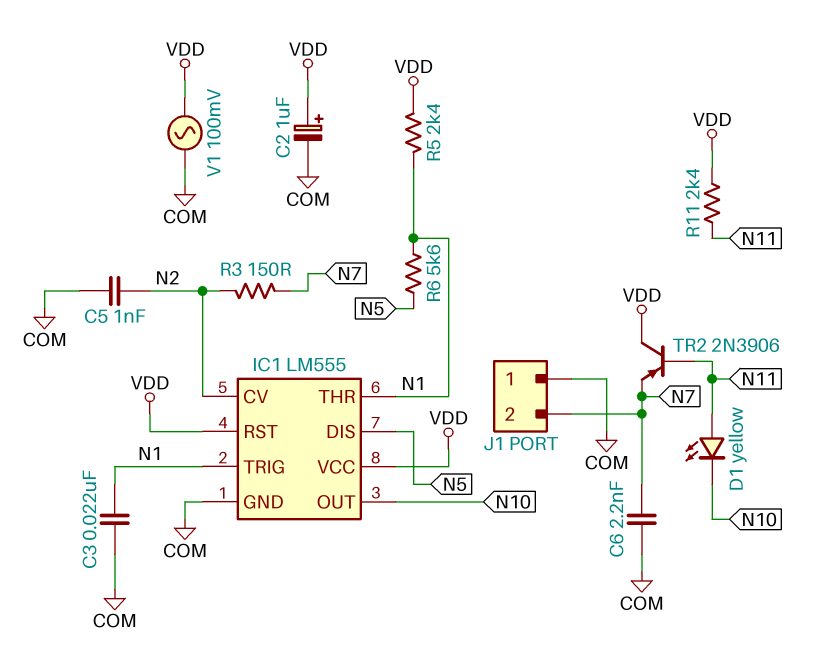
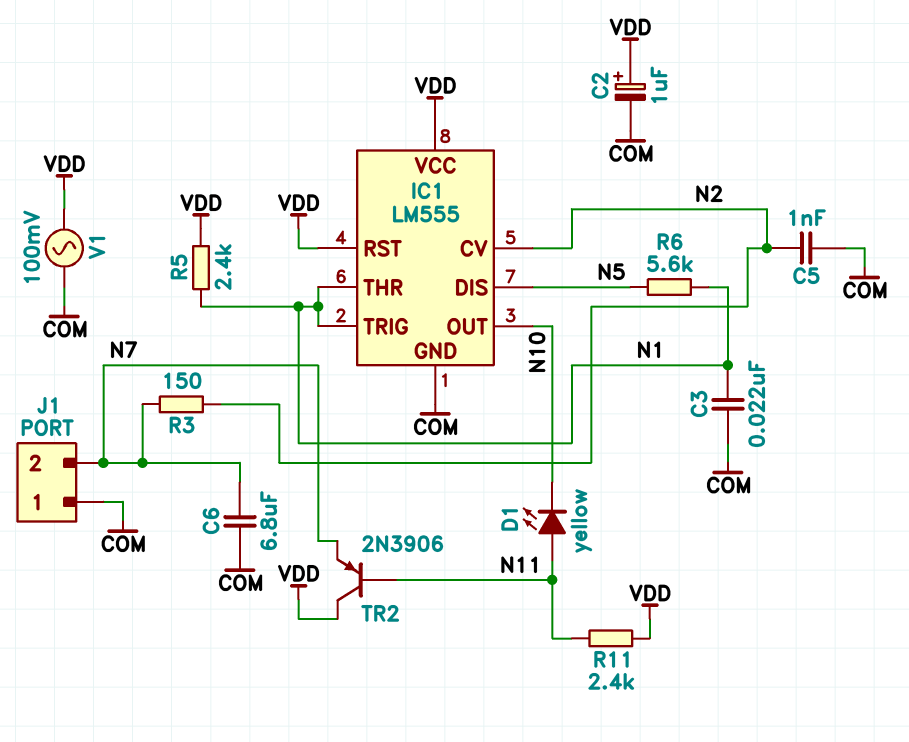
C6: 2.2nF (COM, N7) -> 6.8uF (COM, N7)

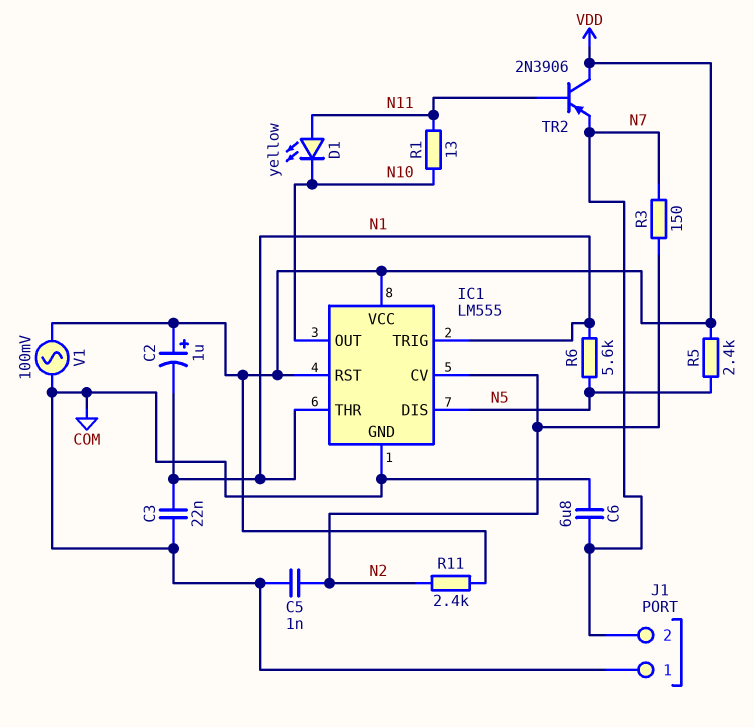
C2: 1uF (plus VDD, minus COM) -> 1uF (plus VDD, minus N1)
R1: none -> 13 (N10, N11)
R5: 2.4k (N1, VDD) -> 2.4k (N5, VDD)
R11: 2.4k (N11, VDD) -> 2.4k (N2, VDD)

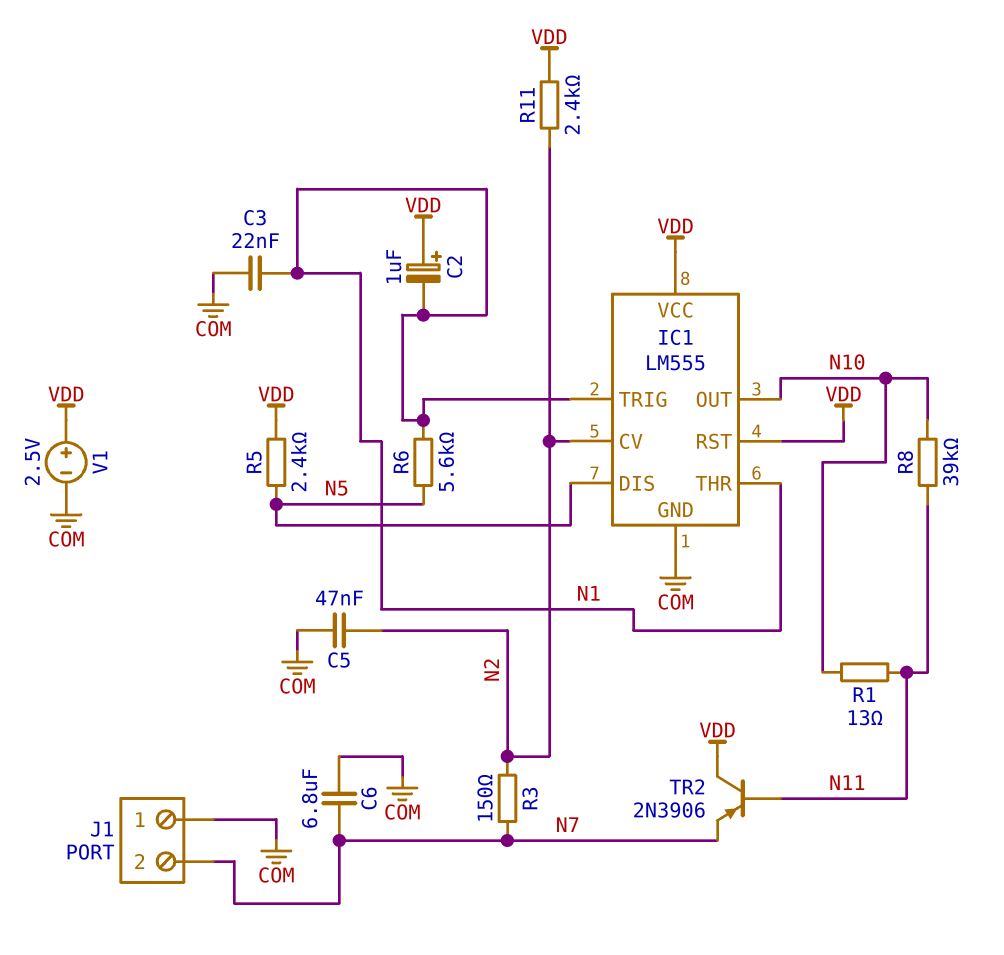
C5: 1nF (COM, N2) -> 47nF (COM, N2)
D1: LED yellow (A N11, K N10) -> none
R8: none -> 39k (N10, N11)
V1: AC 100mV (COM, VDD) -> 2.5V (plus VDD, minus COM)

